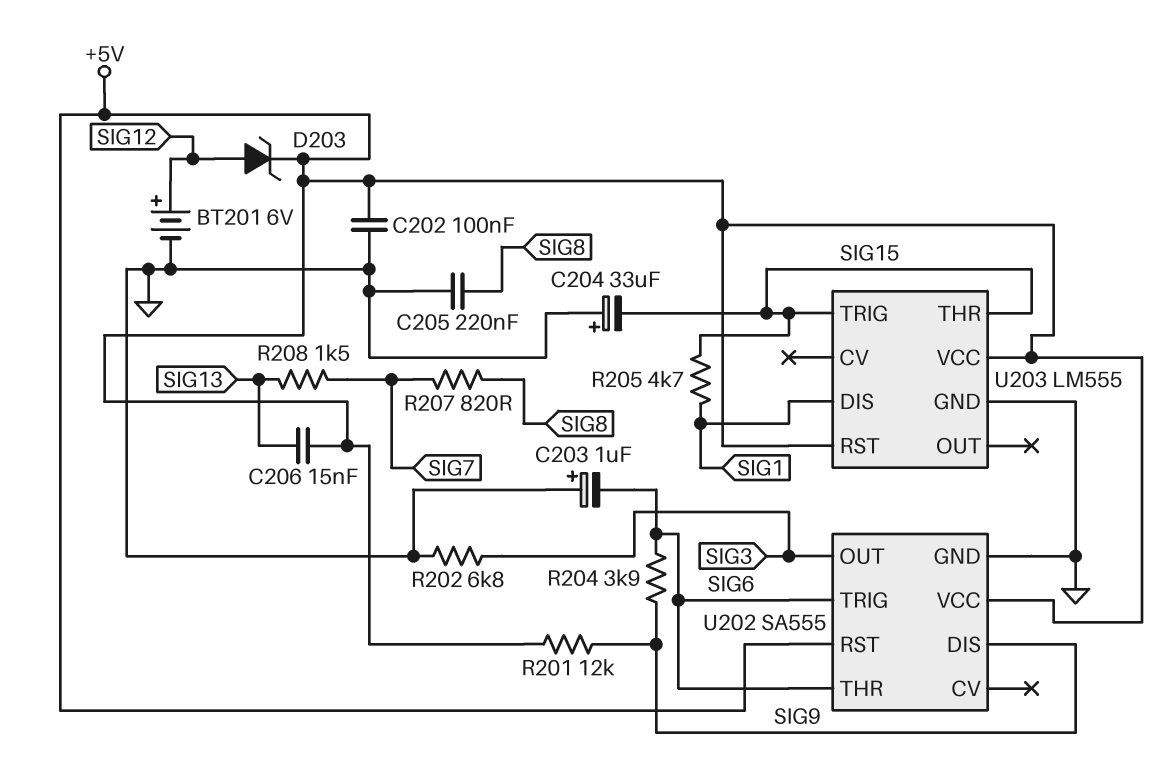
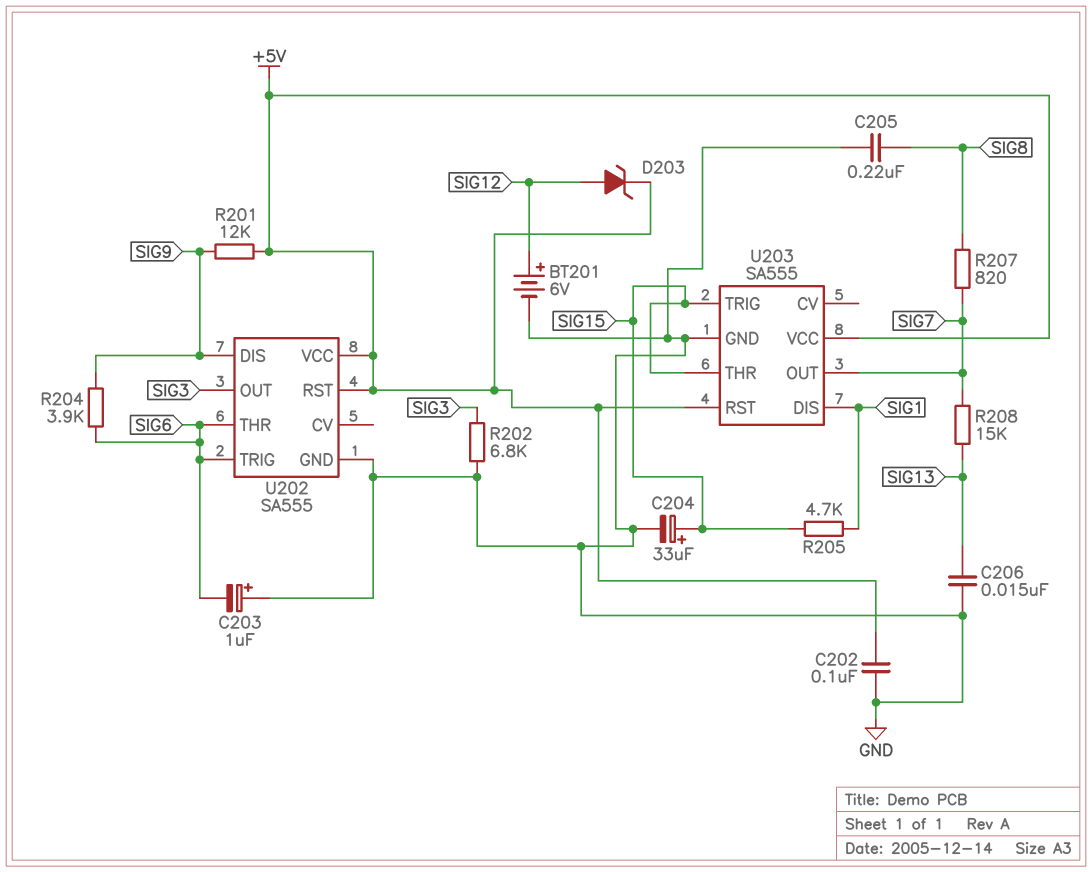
C204: 33uF (plus GND, minus SIG15) -> 33uF (plus SIG15, minus GND)
C206: 15nF (+5V, SIG13) -> 15nF (GND, SIG13)
R208: 1.5k (SIG7, SIG13) -> 15k (SIG7, SIG13)
U203: LM555 -> SA555
U203 pin OUT: none -> SIG7

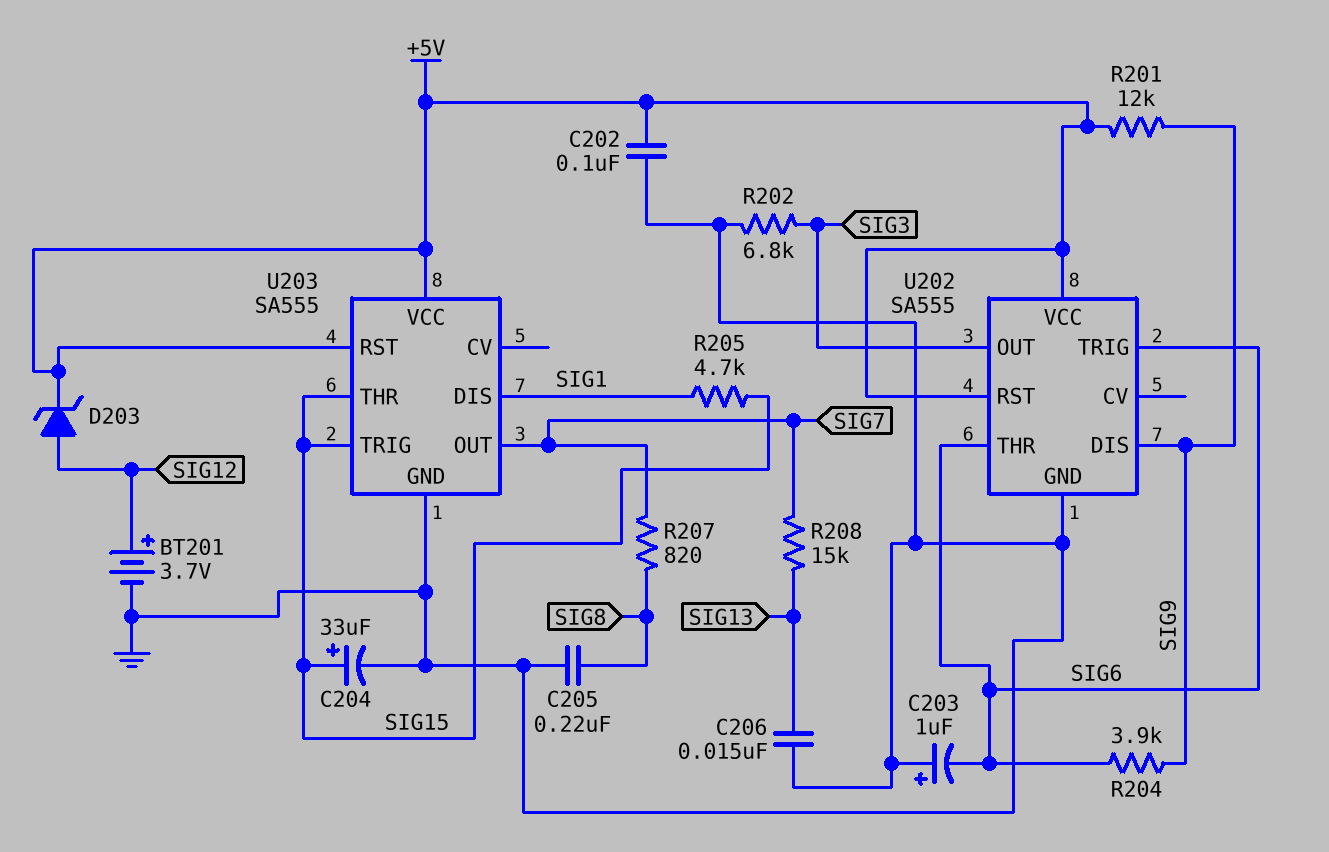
BT201: 6V (plus SIG12, minus GND) -> 3.7V (plus SIG12, minus GND)

